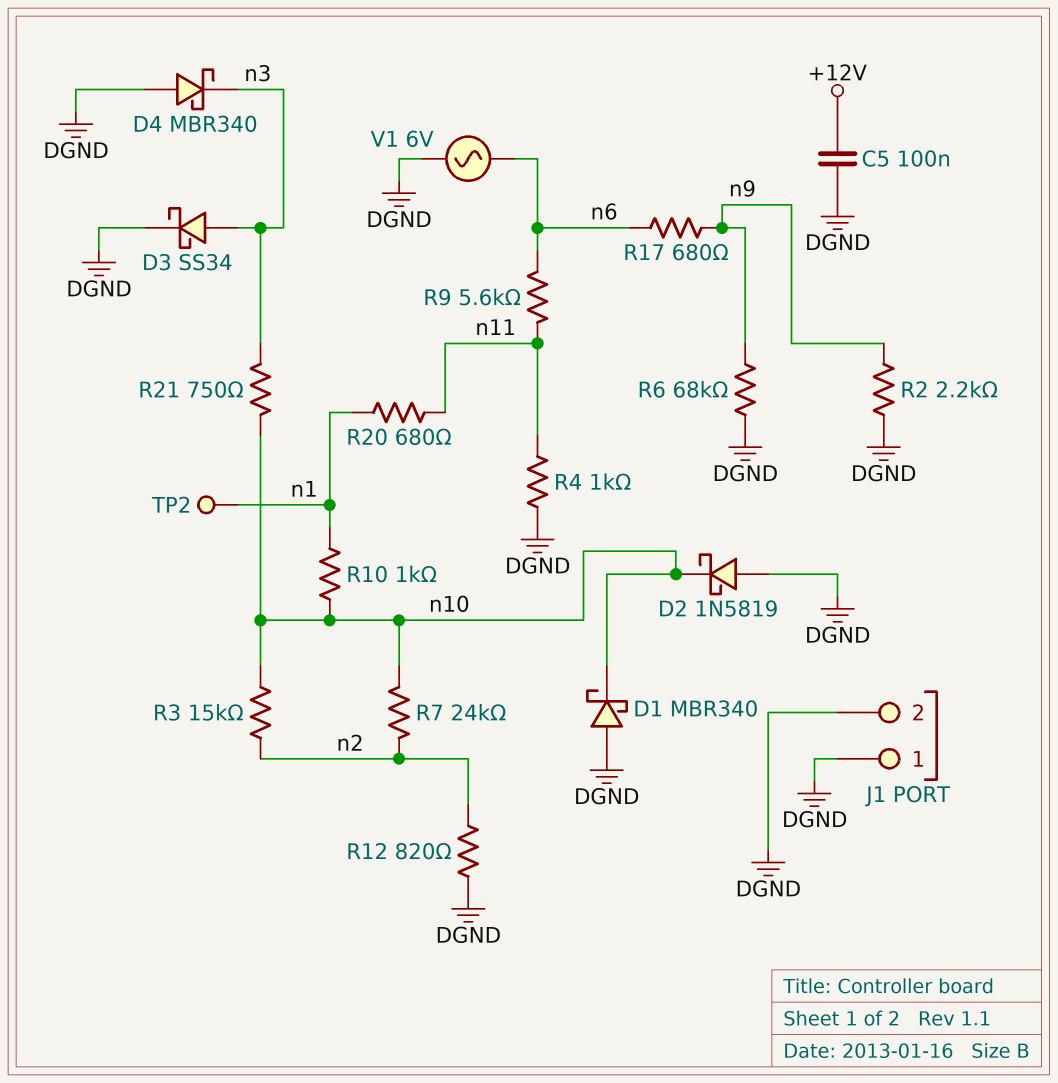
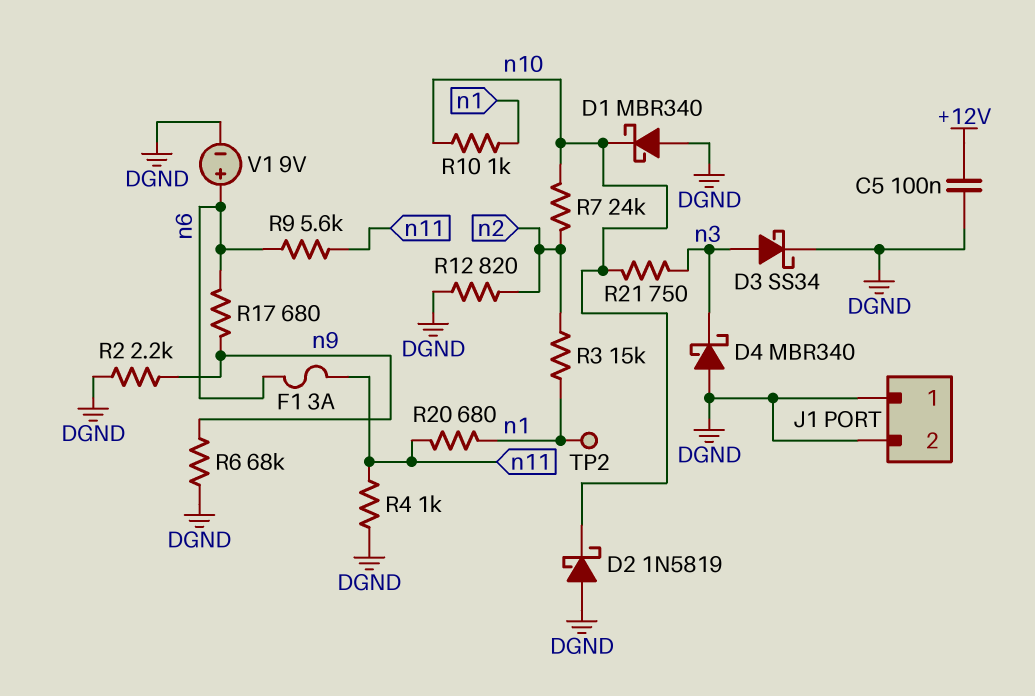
F1: none -> 3A (n6, n11)
R3: 15k (n2, n10) -> 15k (n1, n2)
V1: AC 6V (DGND, n6) -> 9V (plus n6, minus DGND)

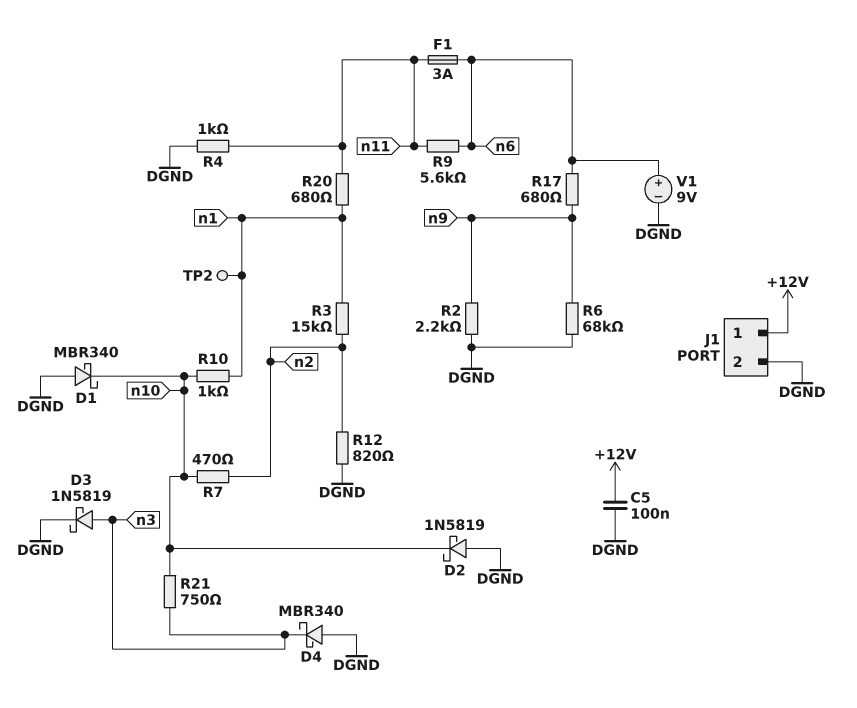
D3: schottky SS34 (A n3, K DGND) -> schottky 1N5819 (A n3, K DGND)
J1 pin 1: DGND -> +12V
R7: 24k (n2, n10) -> 470 (n2, n10)

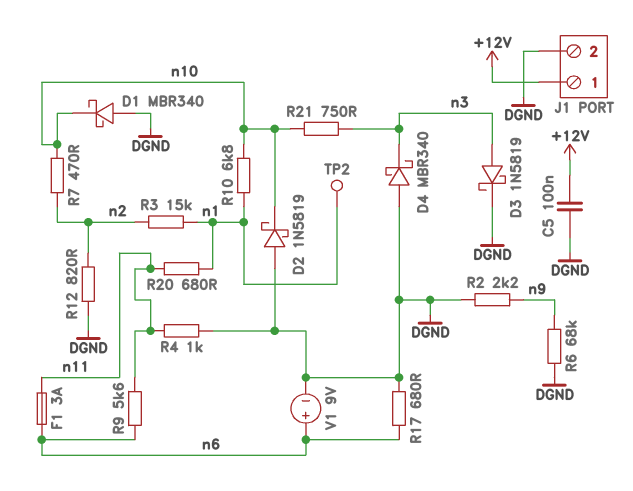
R10: 1k (n1, n10) -> 6.8k (n1, n10)
R17: 680 (n6, n9) -> 680 (DGND, n6)

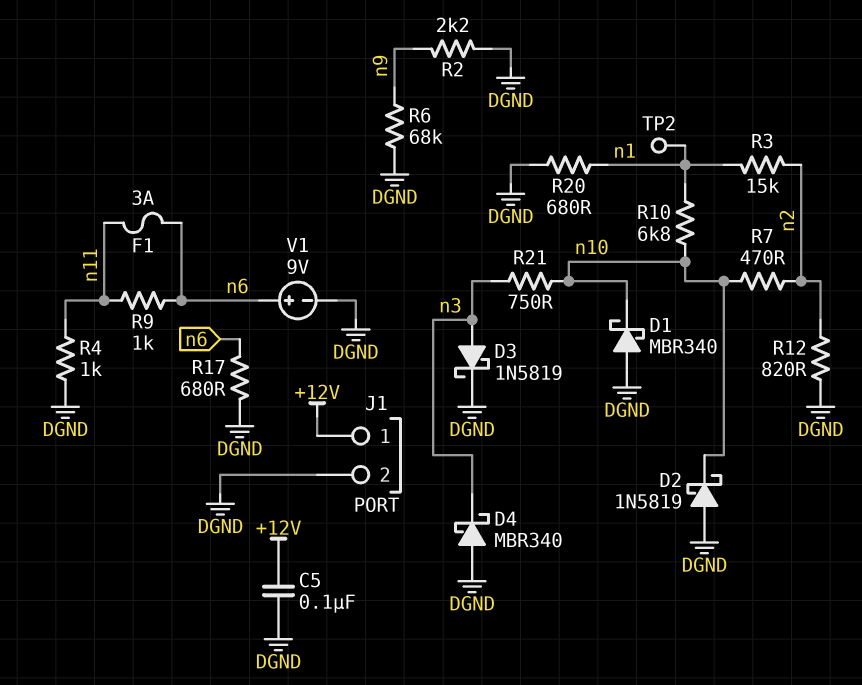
R9: 5.6k (n6, n11) -> 1k (n6, n11)
R20: 680 (n1, n11) -> 680 (DGND, n1)

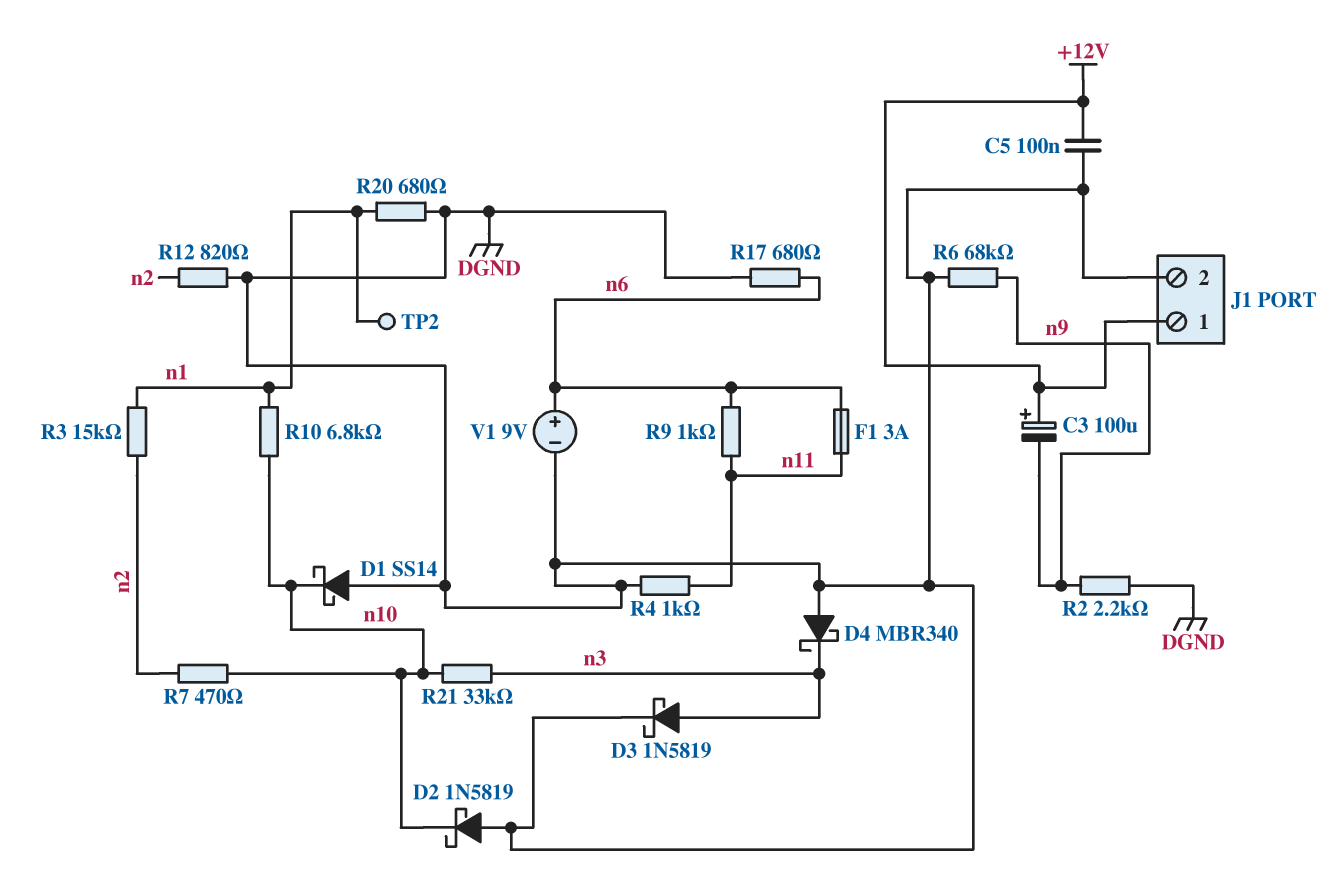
C3: none -> 100uF (plus +12V, minus n9)
D1: schottky MBR340 (A DGND, K n10) -> schottky SS14 (A DGND, K n10)
R21: 750 (n3, n10) -> 33k (n3, n10)

